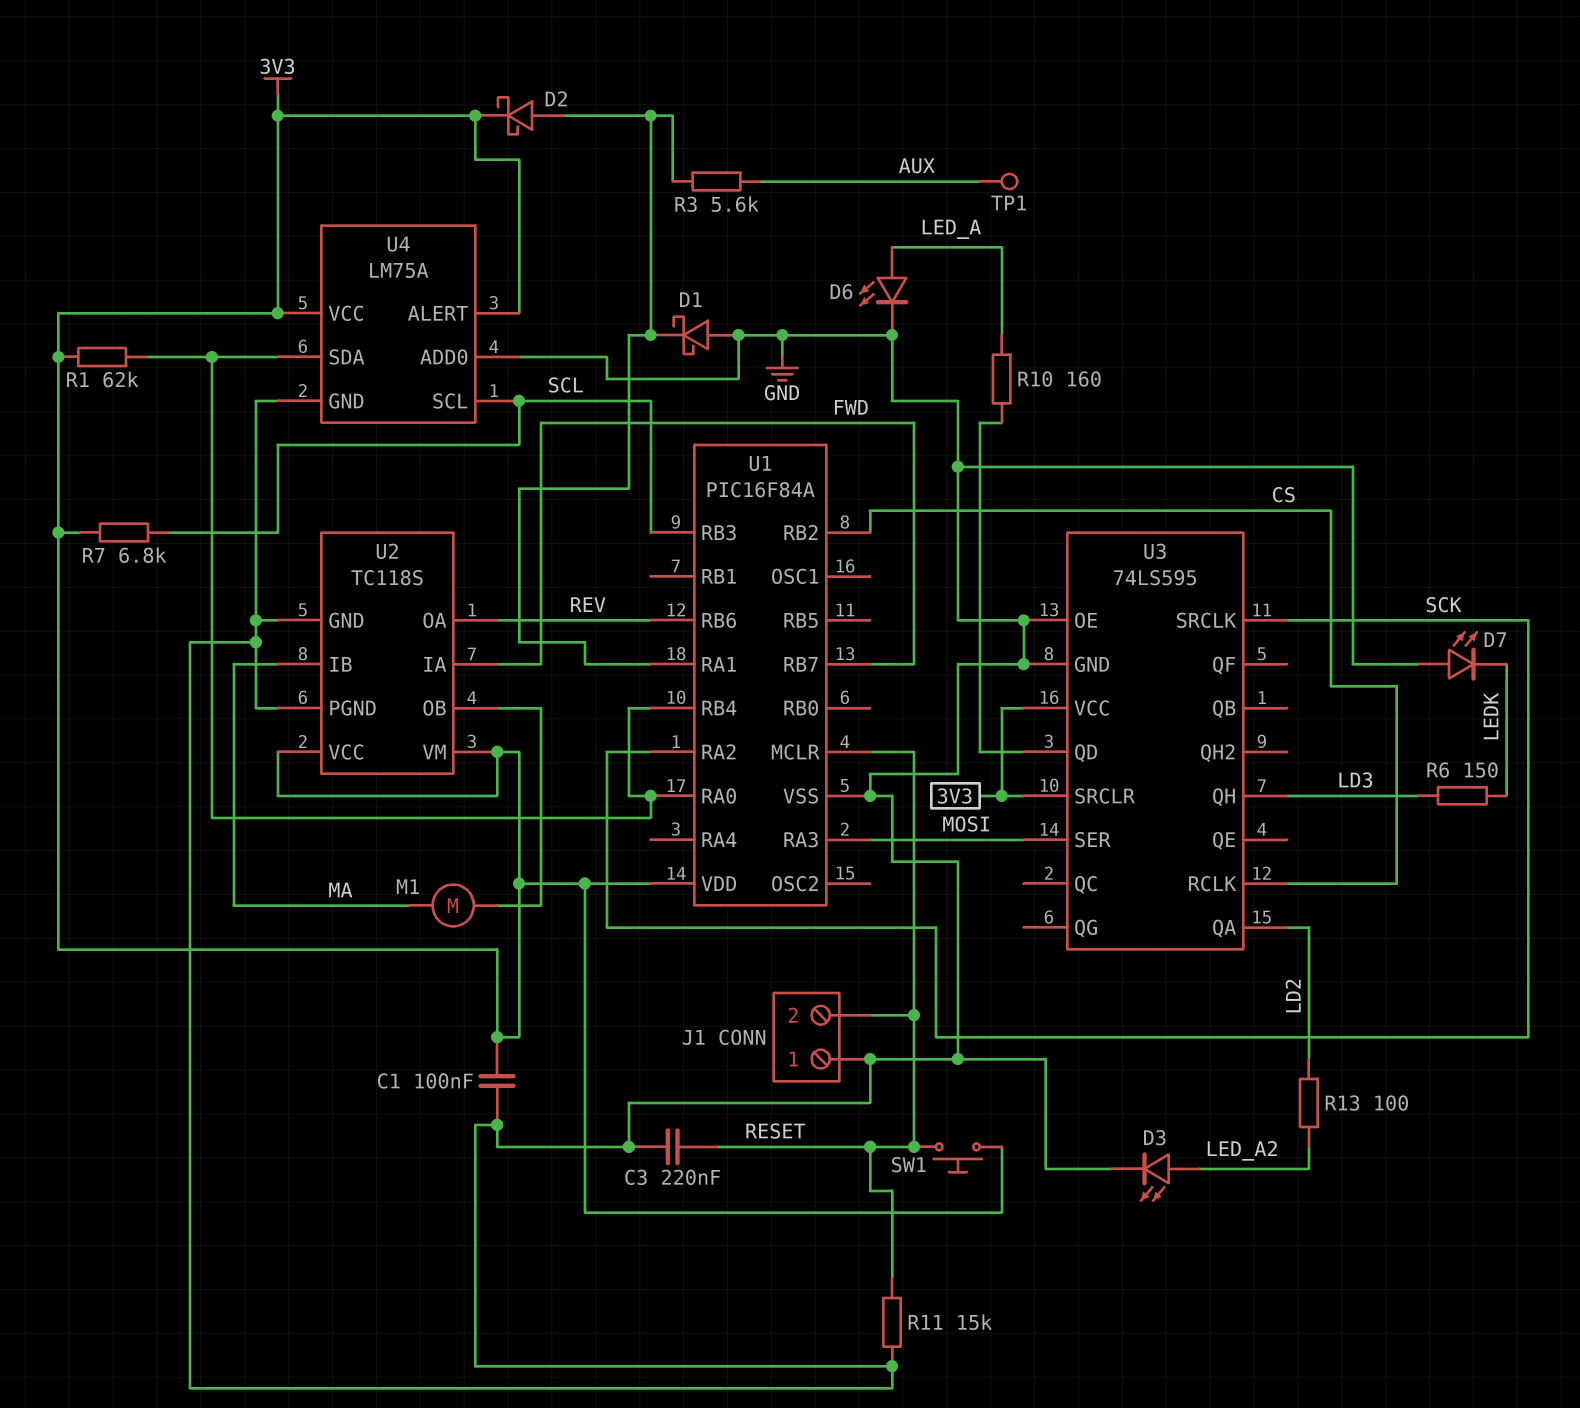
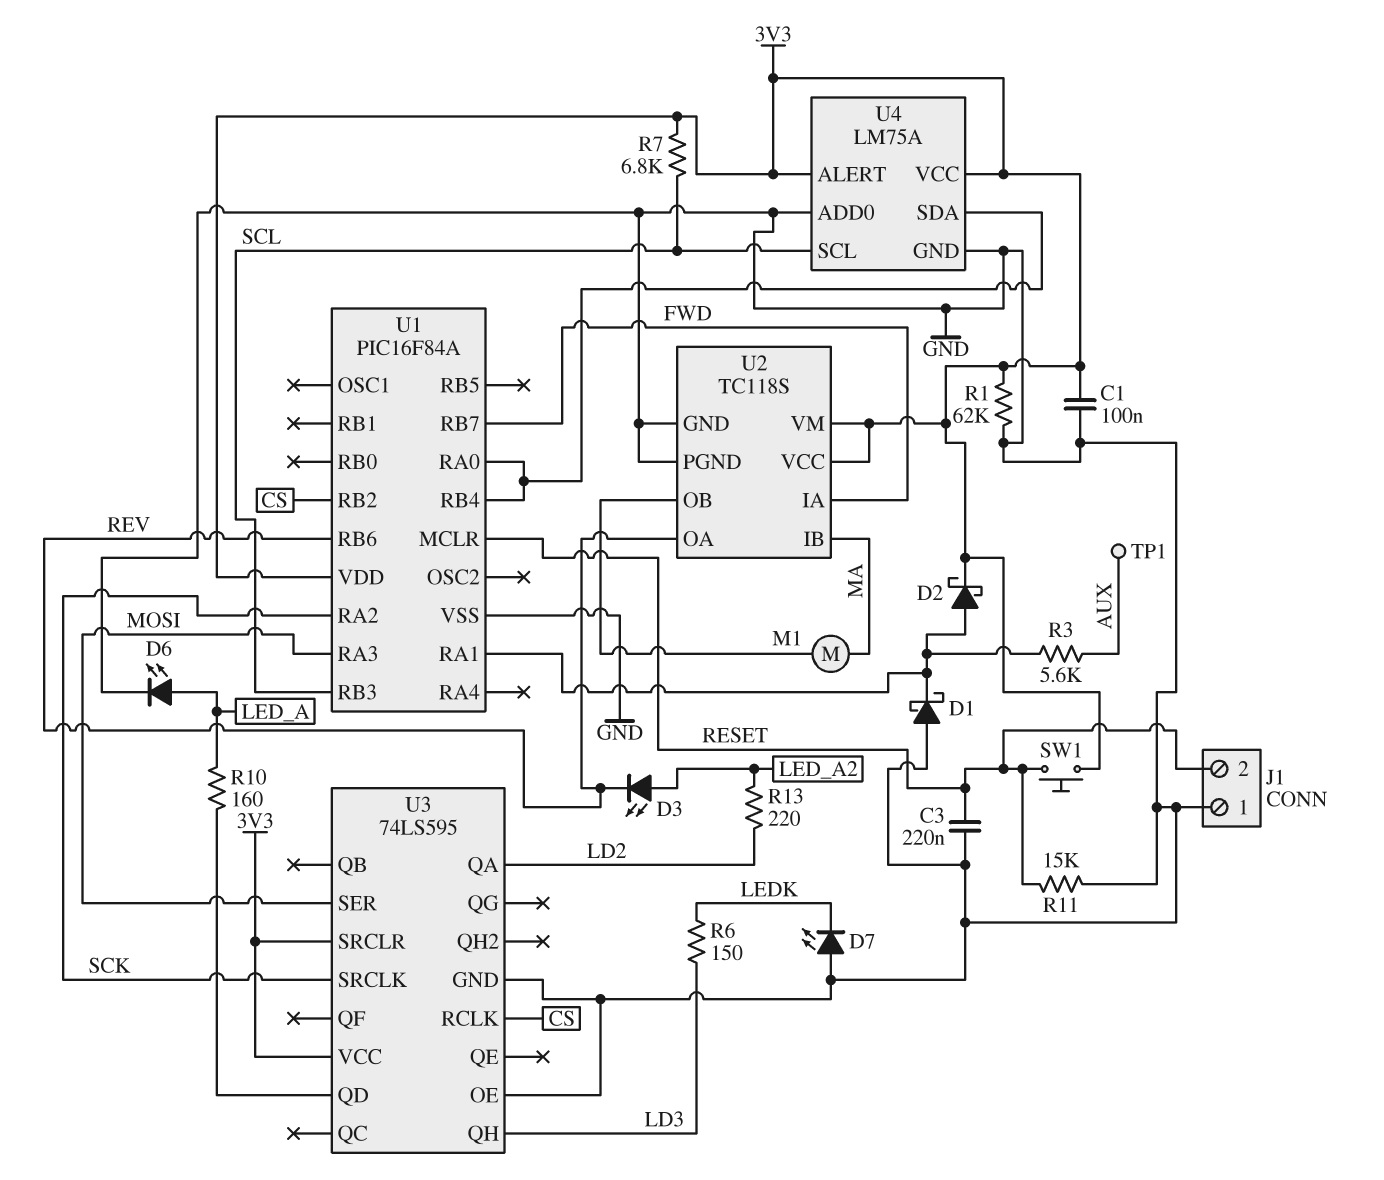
D3: LED (A LED_A2, K GND) -> LED (A LED_A2, K REV)
R1: 62k (3V3, U1/RA0) -> 62k (3V3, GND)
R13: 100 (LD2, LED_A2) -> 220 (LD2, LED_A2)

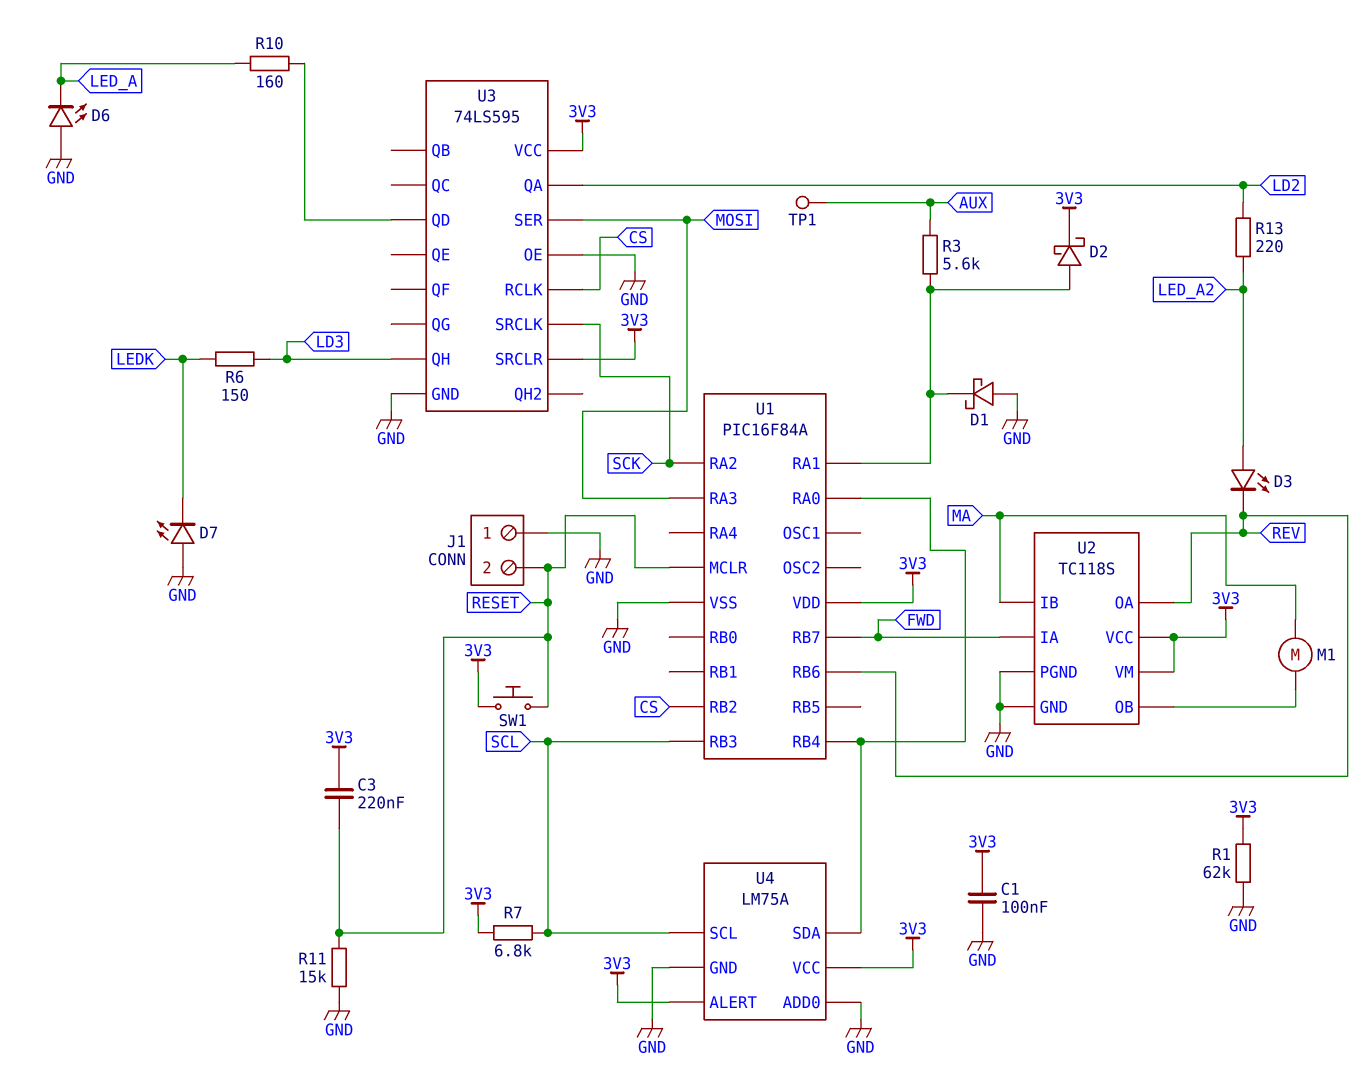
C3: 220nF (GND, RESET) -> 220nF (3V3, RESET)
D6: LED (A LED_A, K GND) -> LED (A GND, K LED_A)

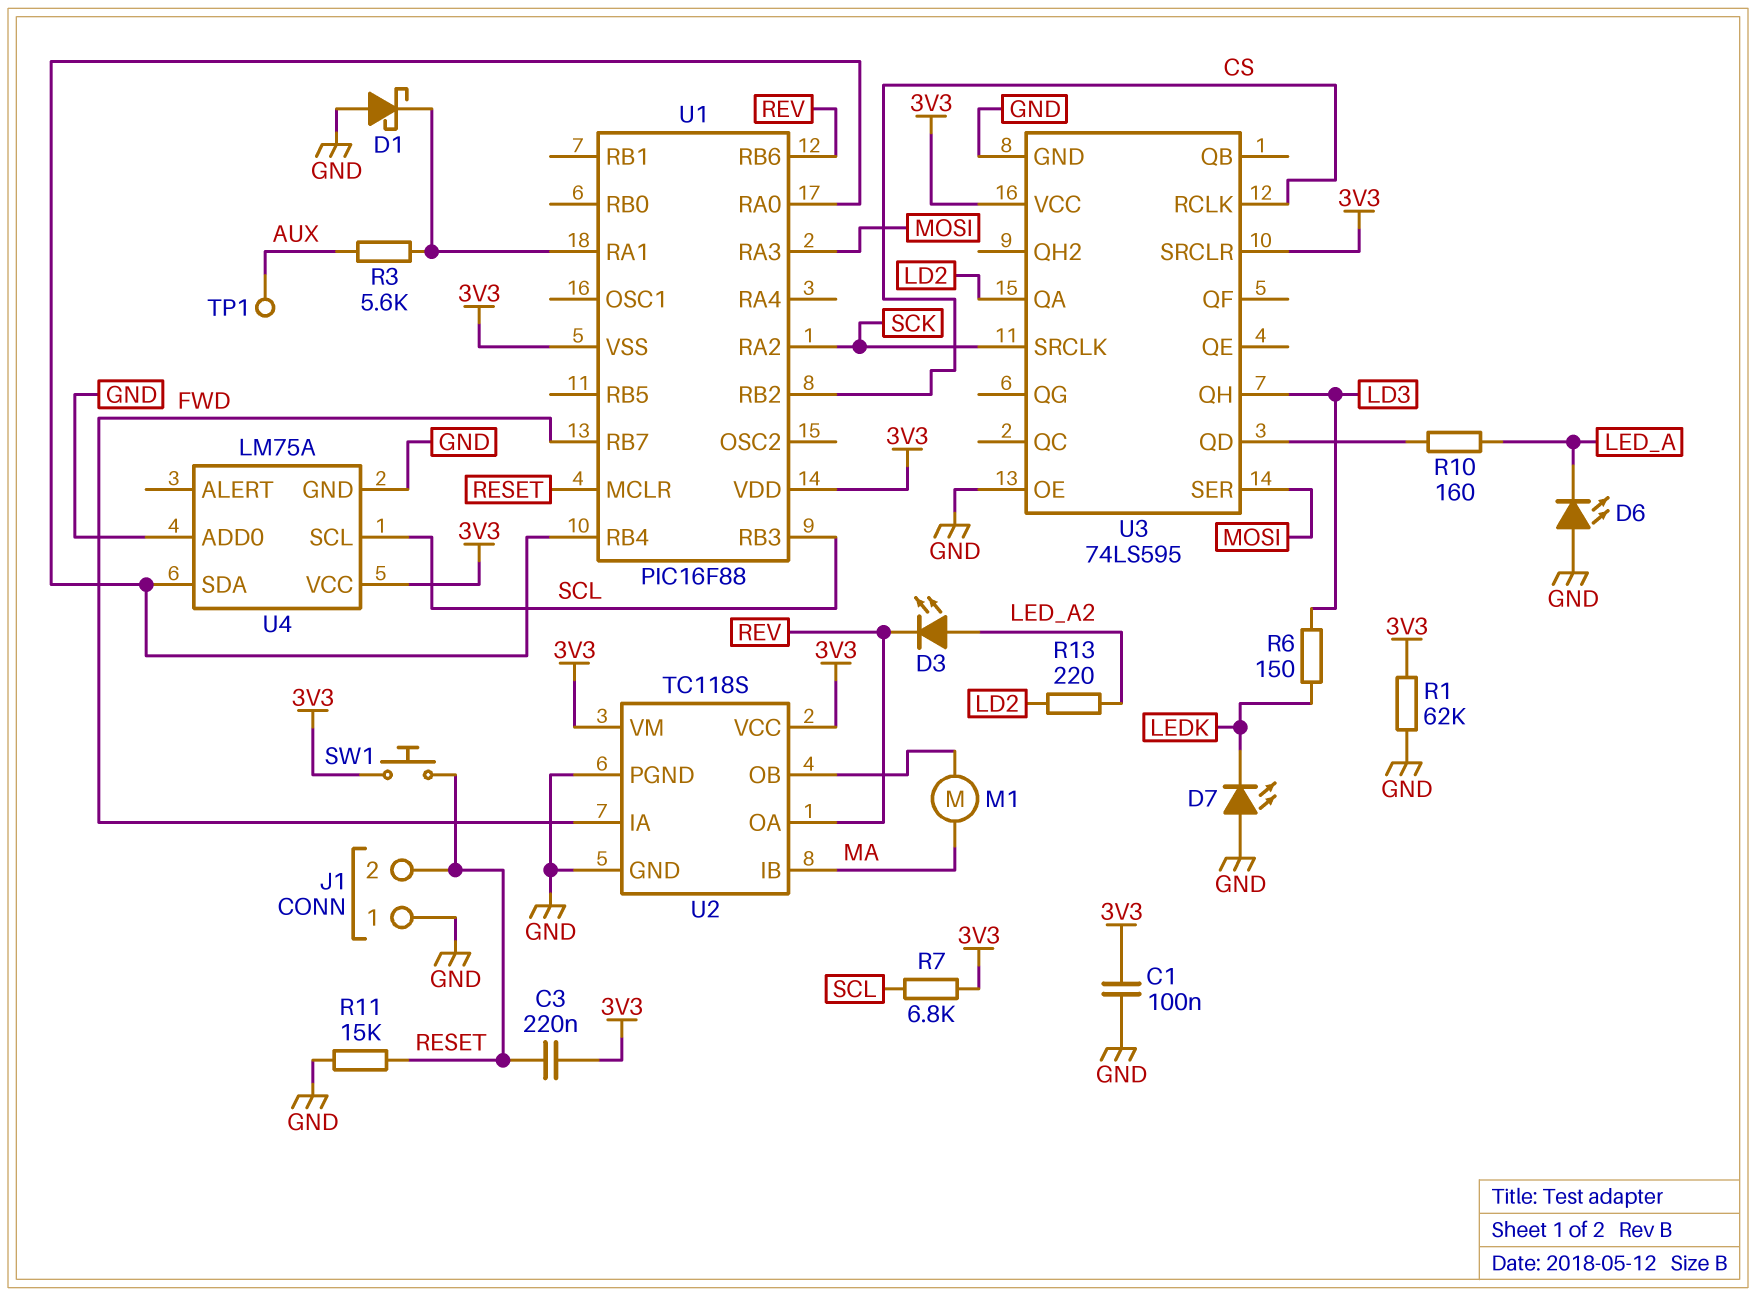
D2: schottky (A U1/RA1, K 3V3) -> none
U1: PIC16F84A -> PIC16F88
U1 pin VSS: GND -> 3V3
U4 pin ALERT: 3V3 -> none

